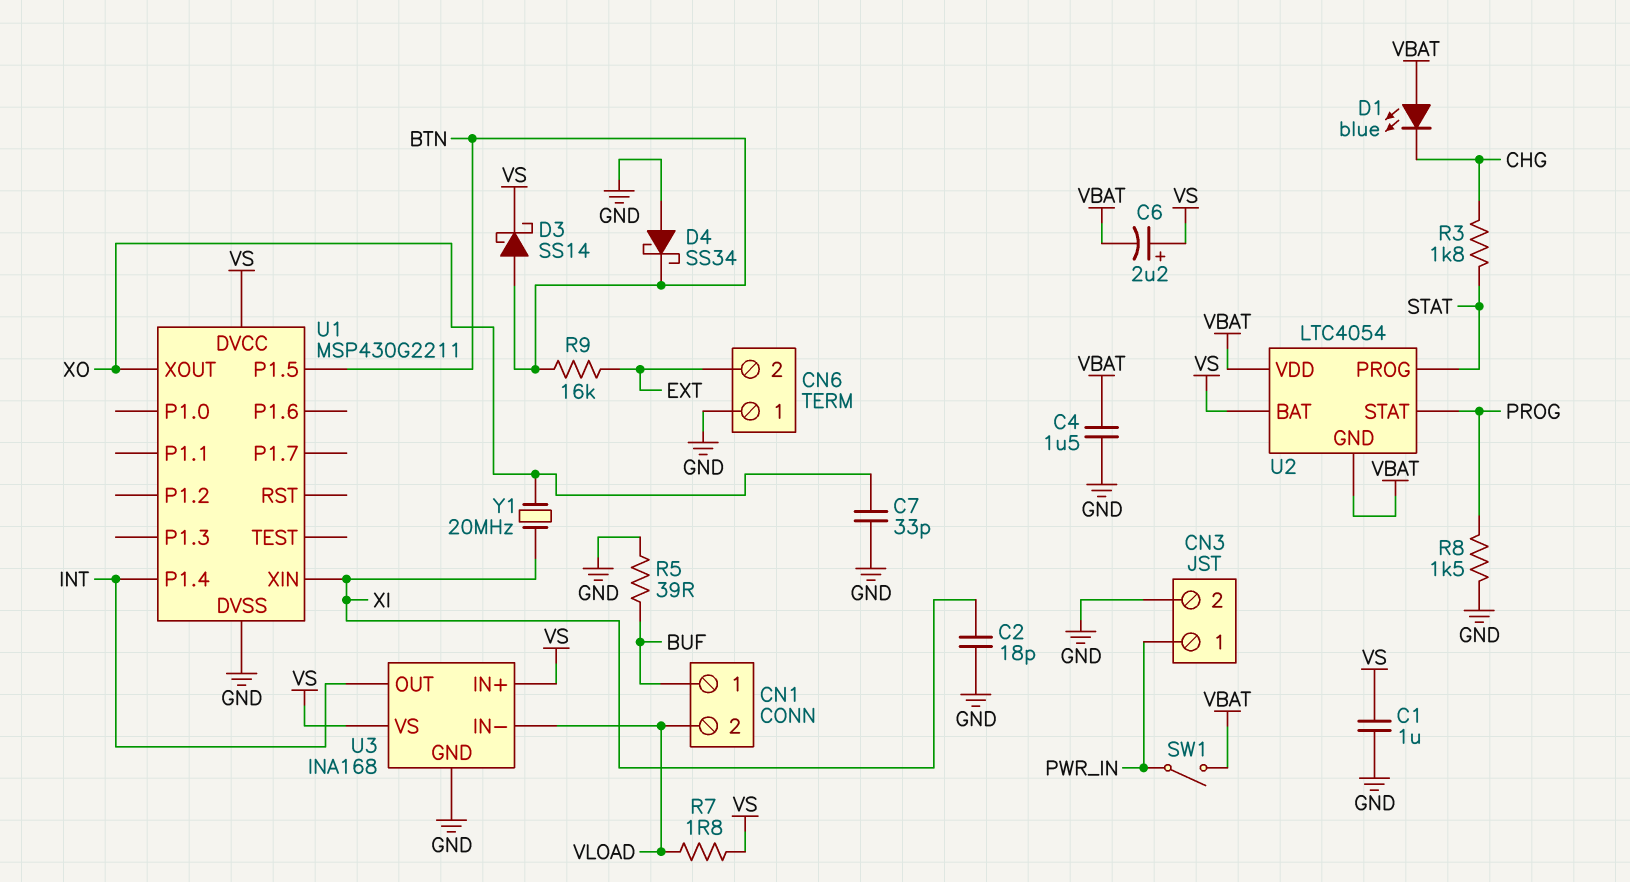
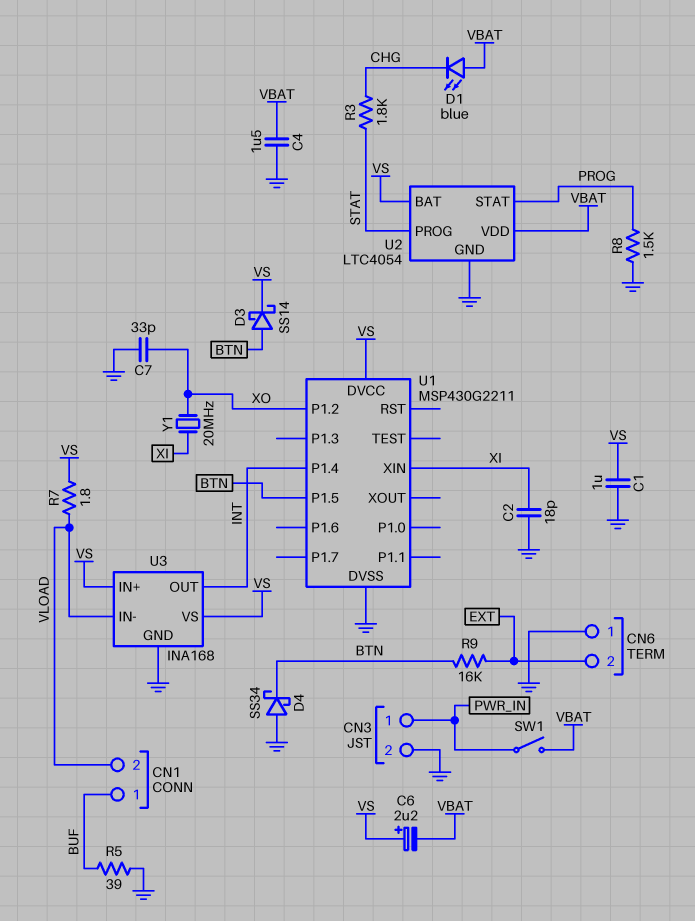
U1 pin P1.2: none -> XO
U1 pin XOUT: XO -> none
U2 pin GND: VBAT -> GND

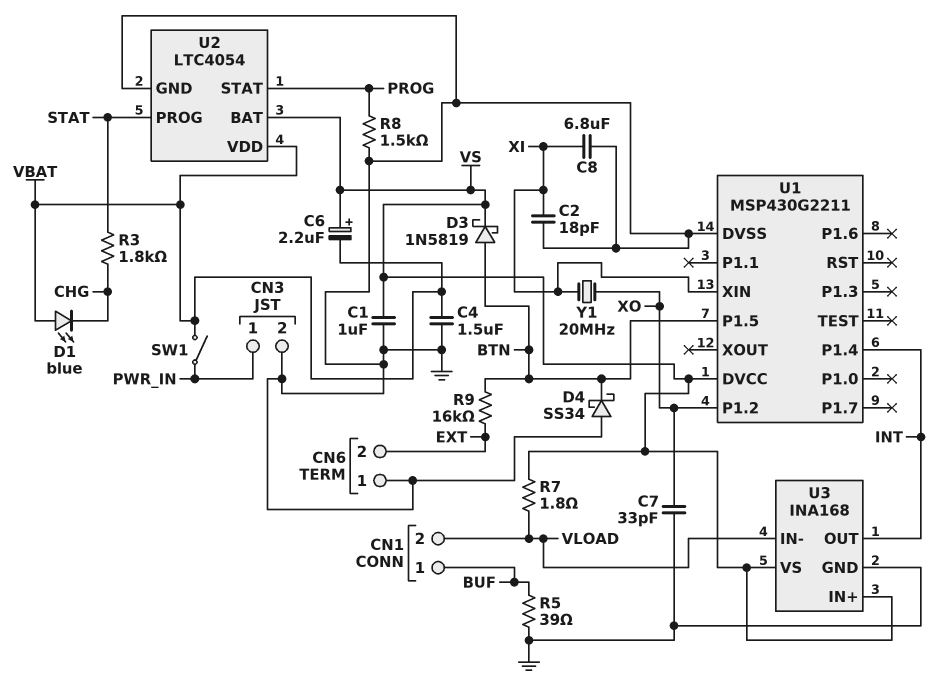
C8: none -> 6.8uF (GND, XI)
D3: schottky SS14 (A BTN, K VS) -> schottky 1N5819 (A BTN, K VS)

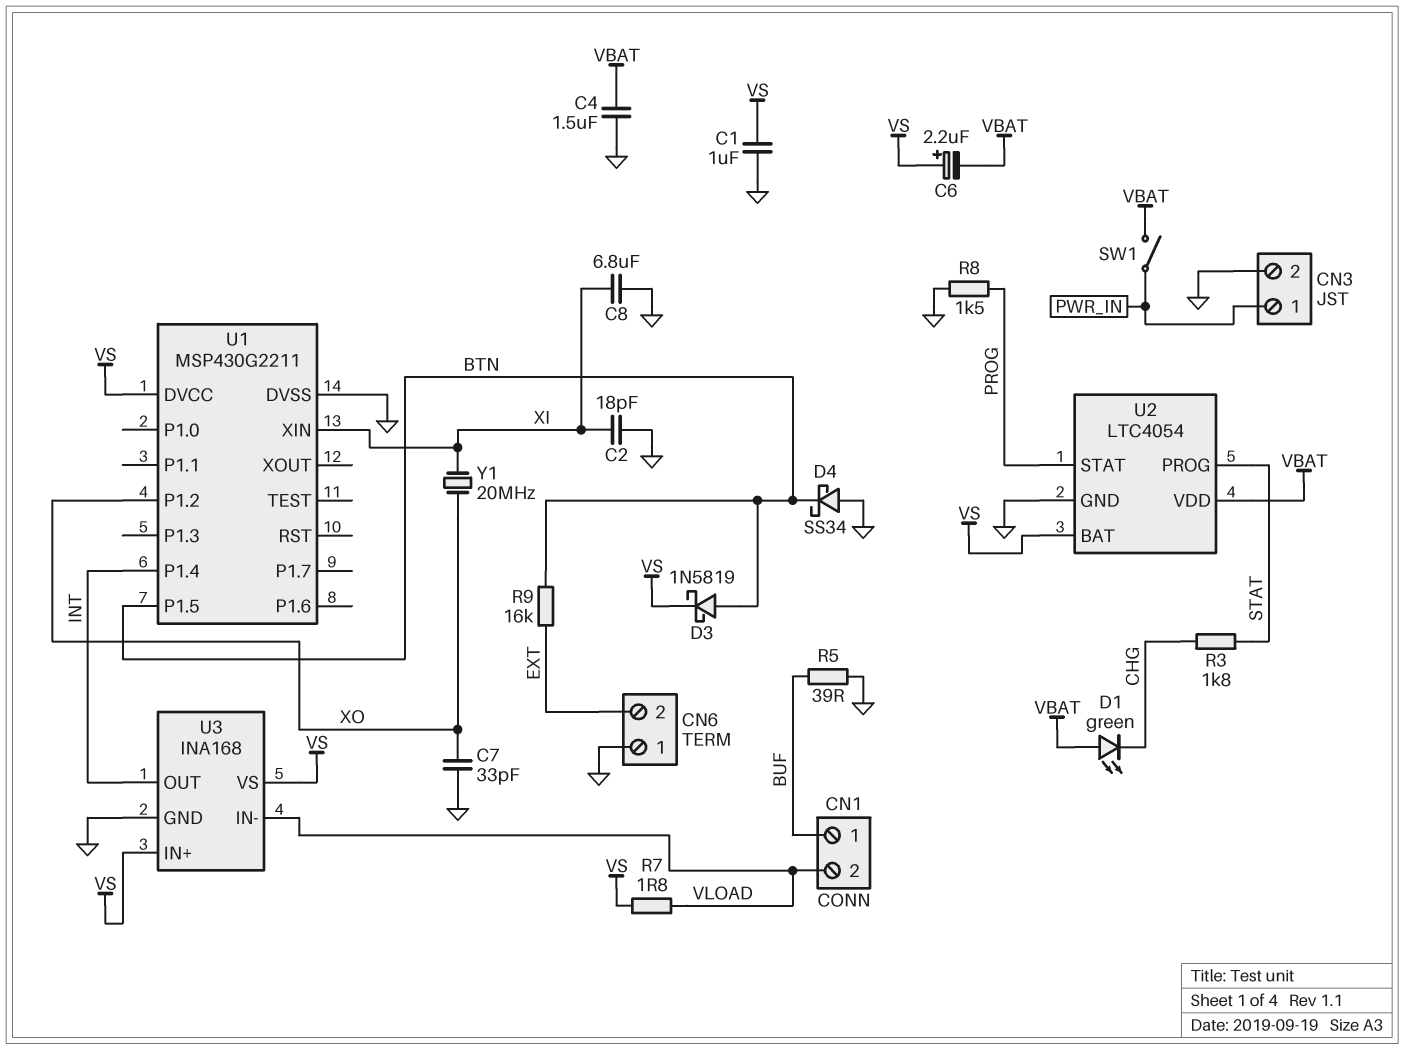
D1: LED blue (A VBAT, K CHG) -> LED green (A VBAT, K CHG)

